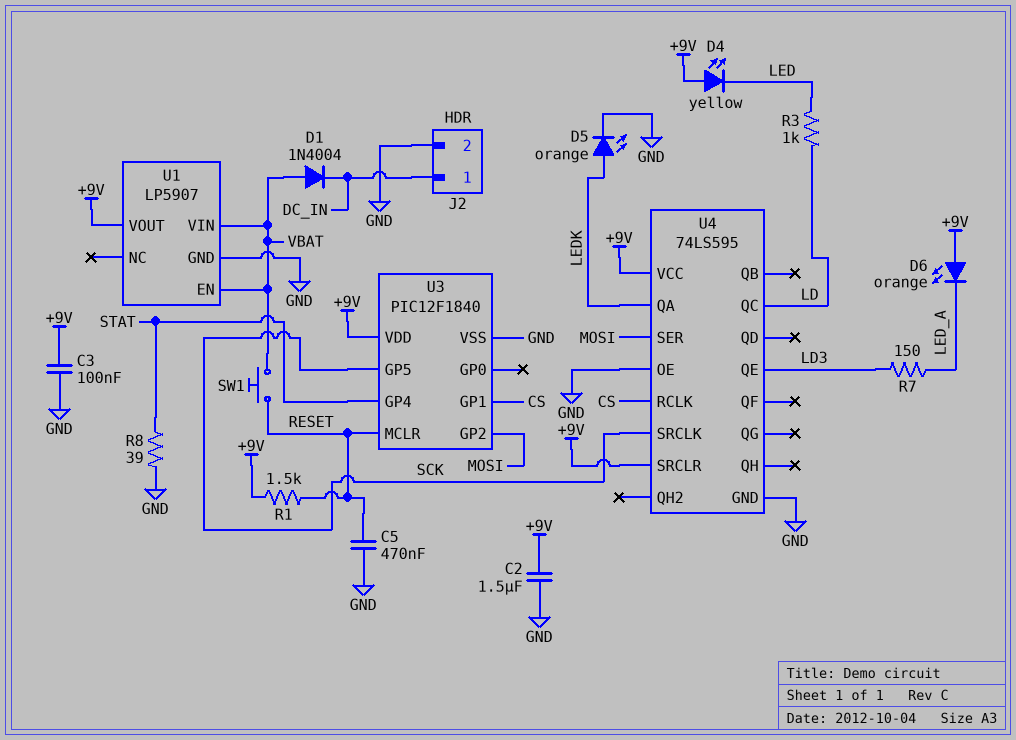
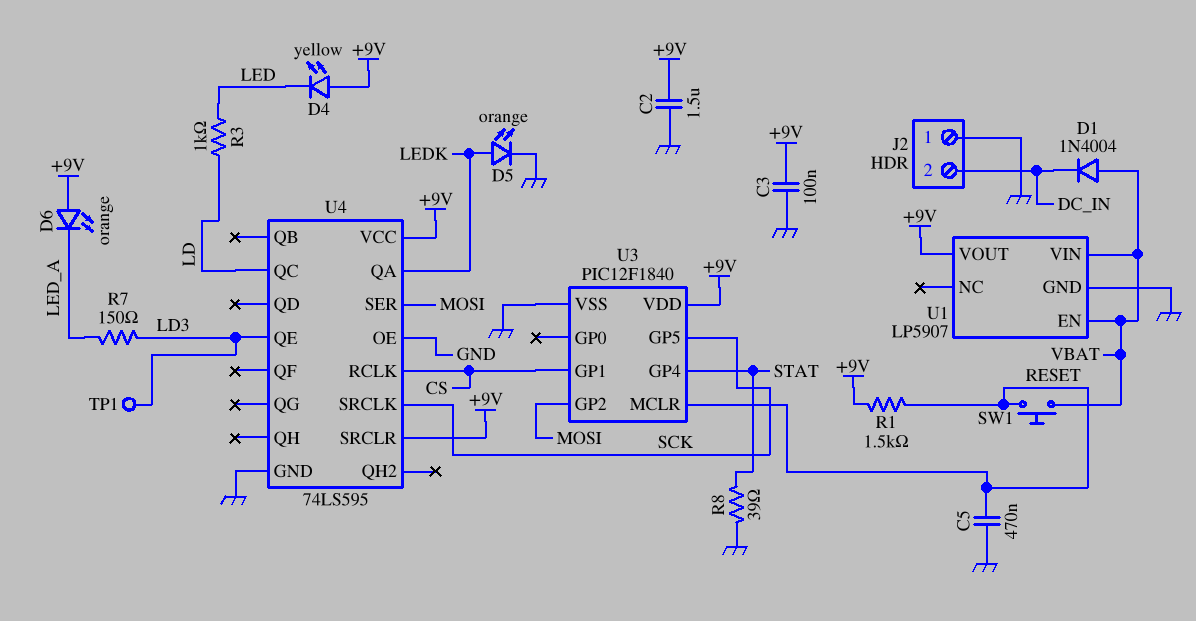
J2 pin 1: DC_IN -> GND
J2 pin 2: GND -> DC_IN
TP1: none -> test point (LD3)

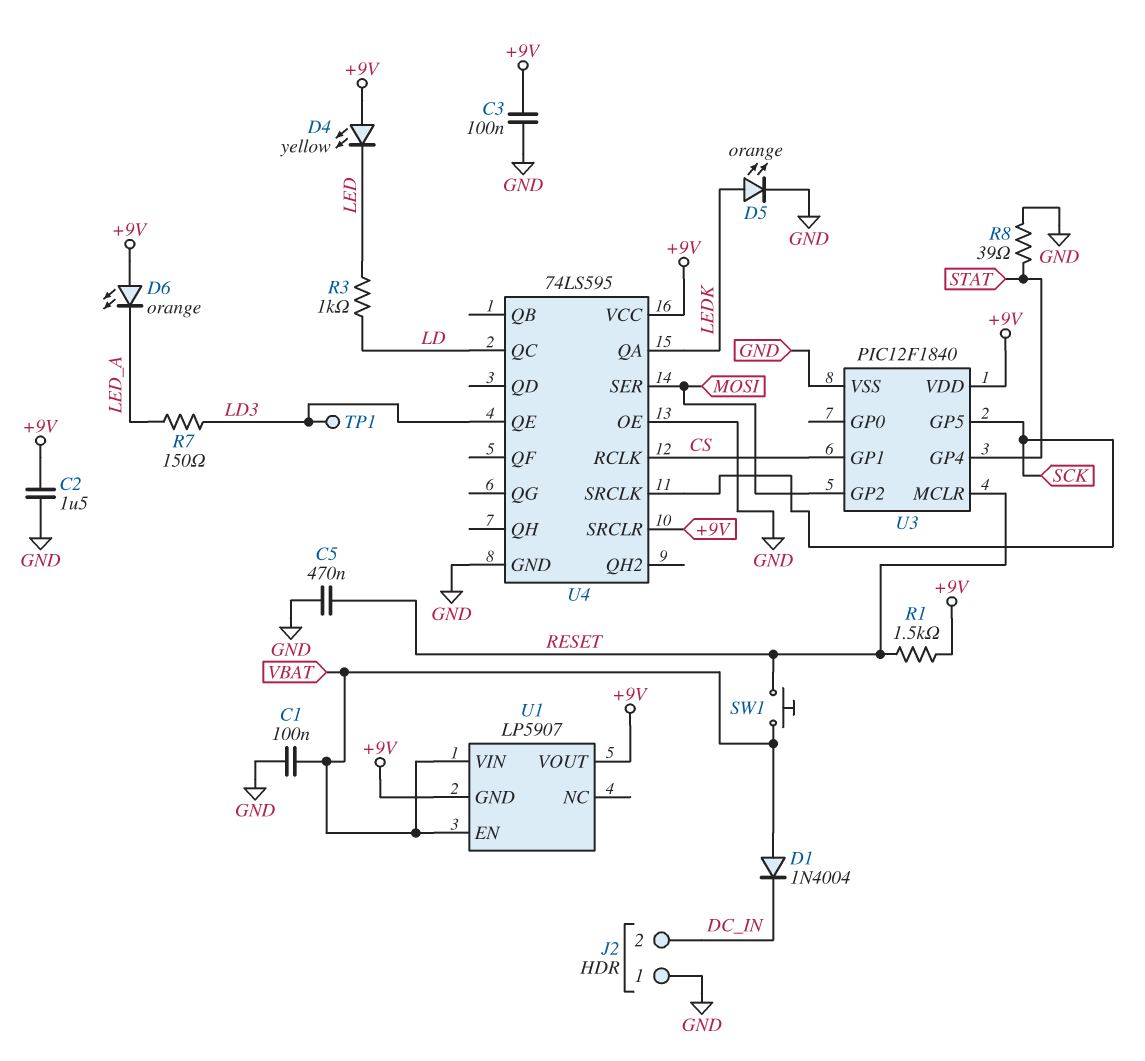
C1: none -> 100nF (GND, VBAT)
U1 pin GND: GND -> +9V

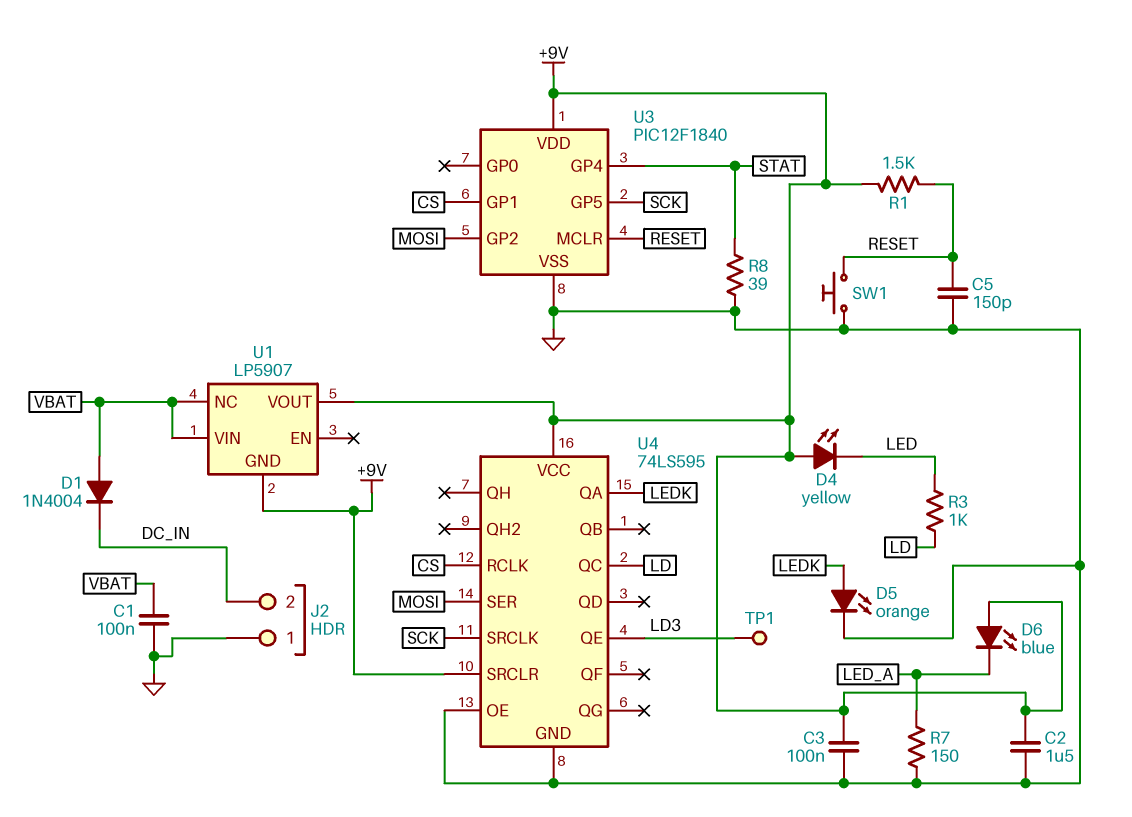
C5: 470nF (GND, RESET) -> 150pF (GND, RESET)
D6: LED orange (A +9V, K LED_A) -> LED blue (A +9V, K LED_A)
R7: 150 (LD3, LED_A) -> 150 (GND, LED_A)
SW1: button (RESET, VBAT) -> button (GND, RESET)
U1 pin EN: VBAT -> none
U1 pin NC: none -> VBAT

